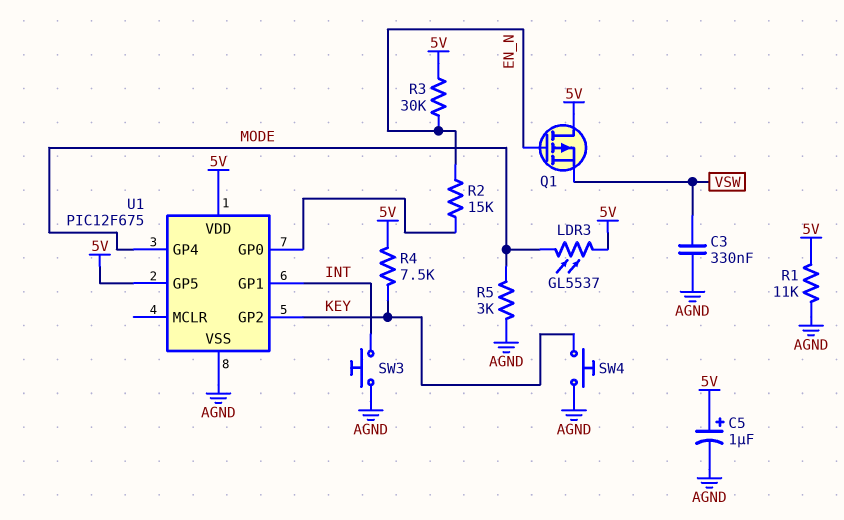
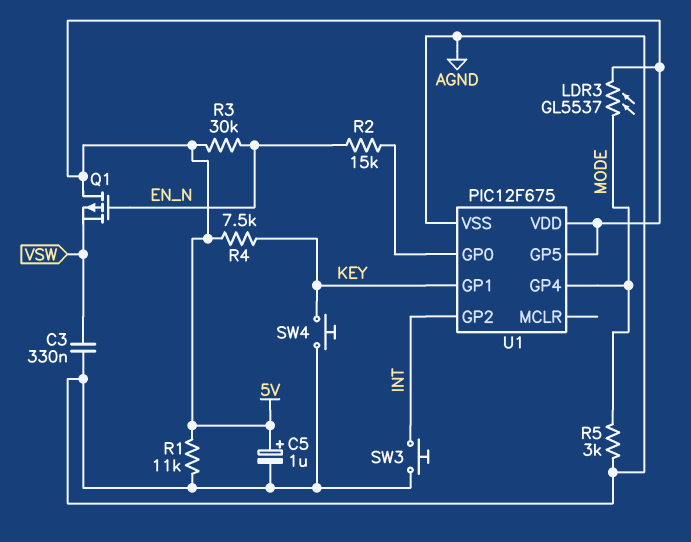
U1 pin GP1: INT -> KEY
U1 pin GP2: KEY -> INT

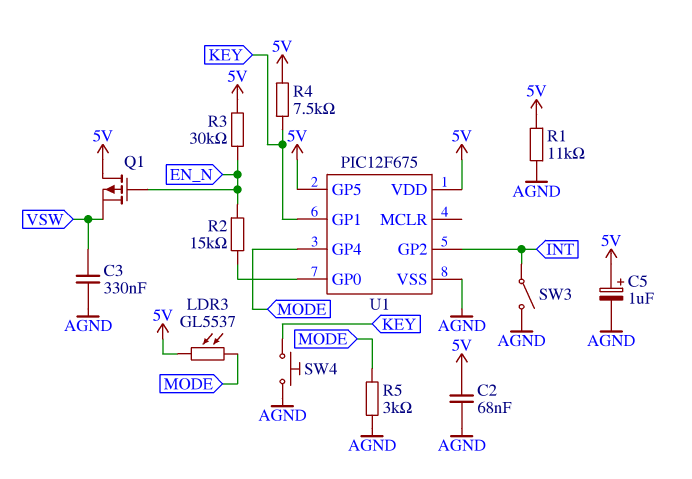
C2: none -> 68nF (5V, AGND)
SW3: button (AGND, INT) -> switch (AGND, INT)

